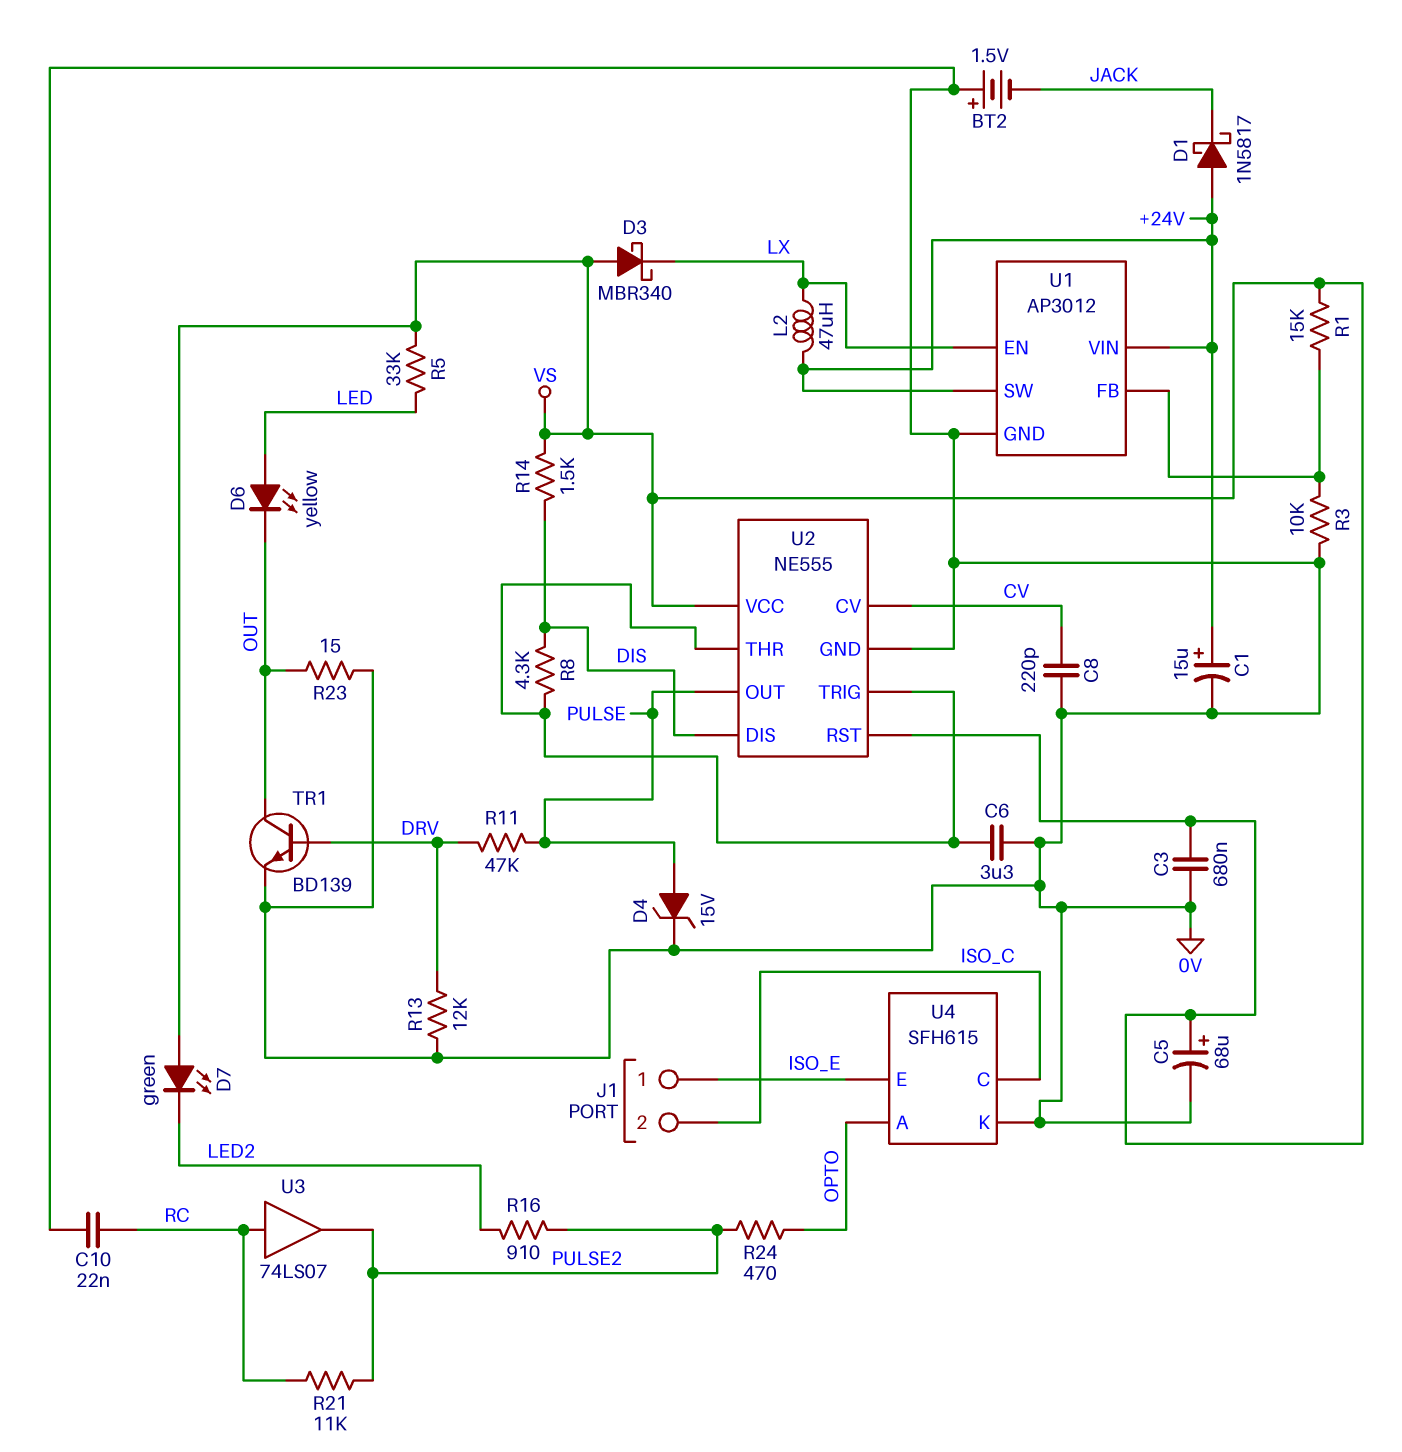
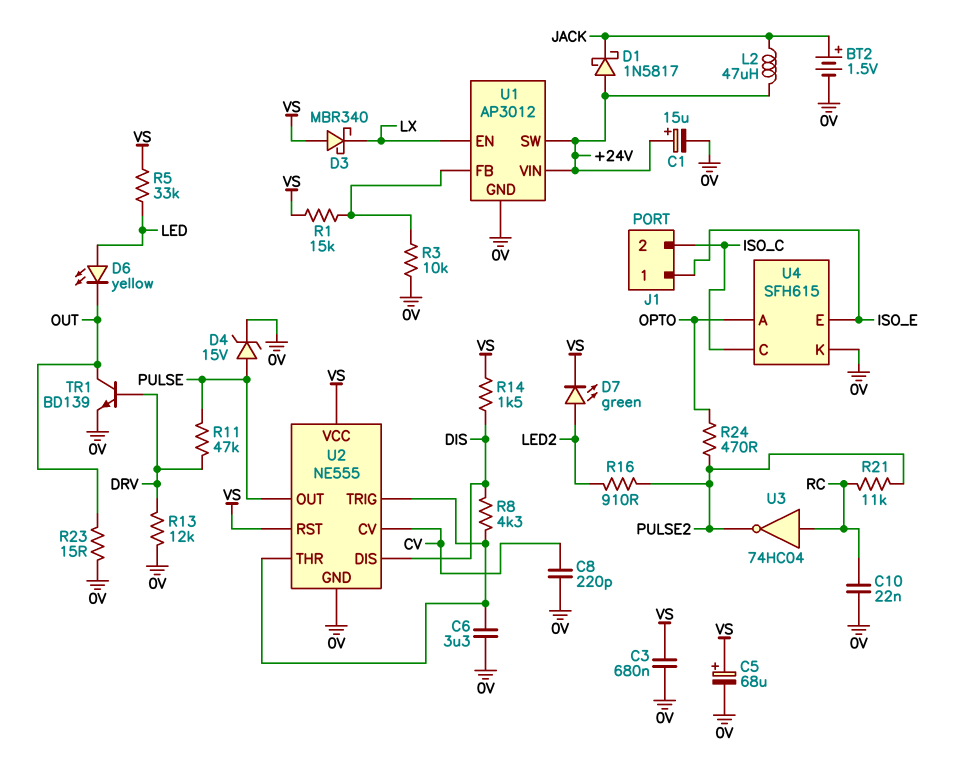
BT2: 1.5V (plus 0V, minus JACK) -> 1.5V (plus JACK, minus 0V)
D7: LED green (A VS, K LED2) -> LED green (A LED2, K VS)
L2: 47uH (+24V, LX) -> 47uH (+24V, JACK)
U3: buffer 74LS07 (in RC, out PULSE2) -> NOT 74HC04 (in RC, out PULSE2)

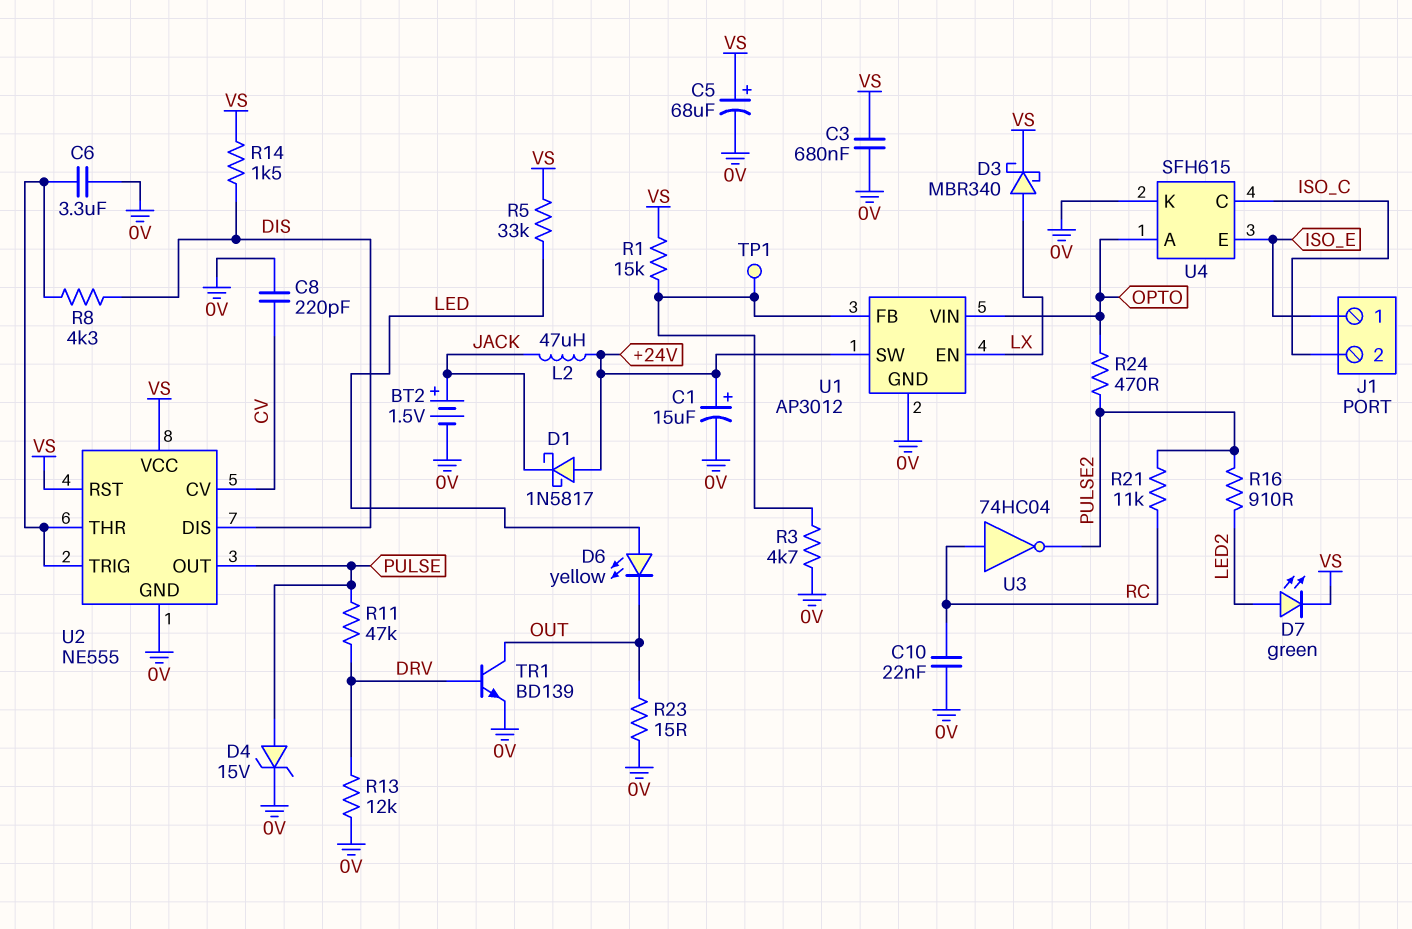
D3: schottky MBR340 (A VS, K LX) -> schottky MBR340 (A LX, K VS)
R3: 10k (0V, U1/FB) -> 4.7k (0V, U1/FB)
TP1: none -> test point (U1/FB)
U1 pin VIN: +24V -> OPTO

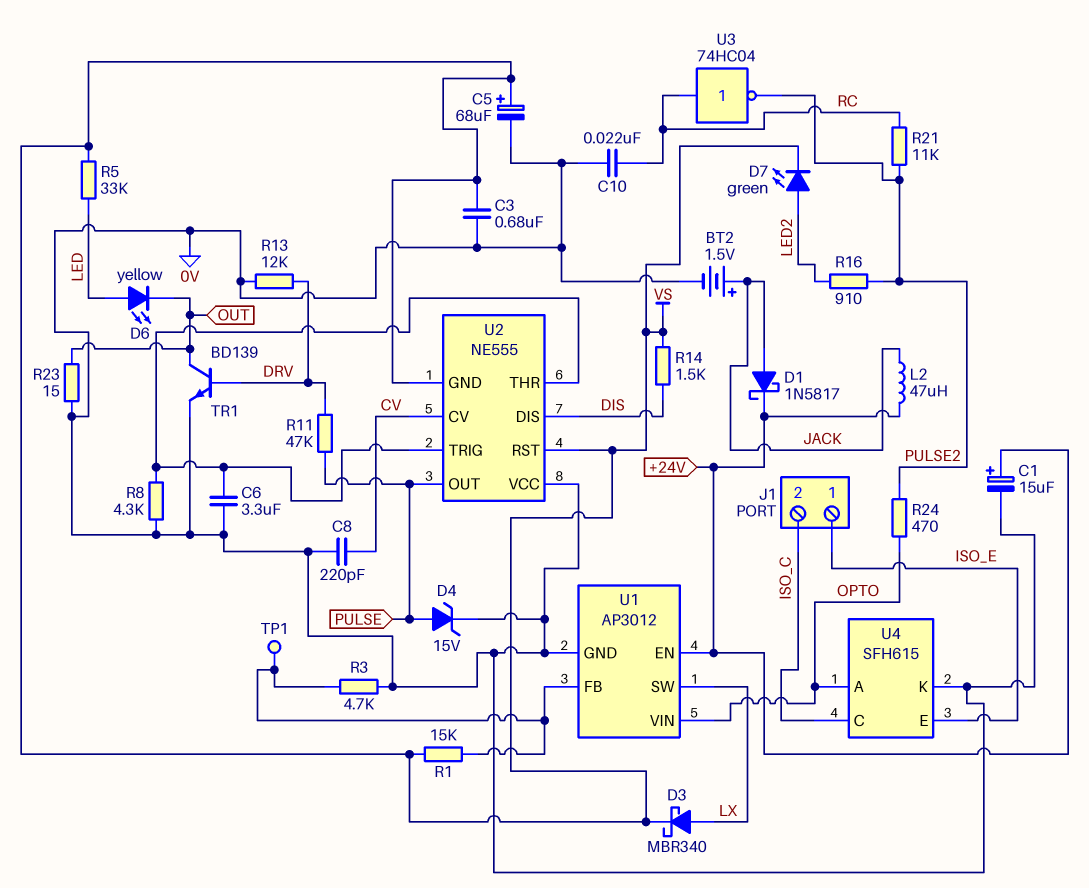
D1: schottky 1N5817 (A +24V, K JACK) -> schottky 1N5817 (A JACK, K +24V)
R8: 4.3k (DIS, U2/THR) -> 4.3k (0V, U2/THR)
U1 pin EN: LX -> +24V
U1 pin SW: +24V -> LX
U2 pin GND: 0V -> VS
U2 pin VCC: VS -> 0V

